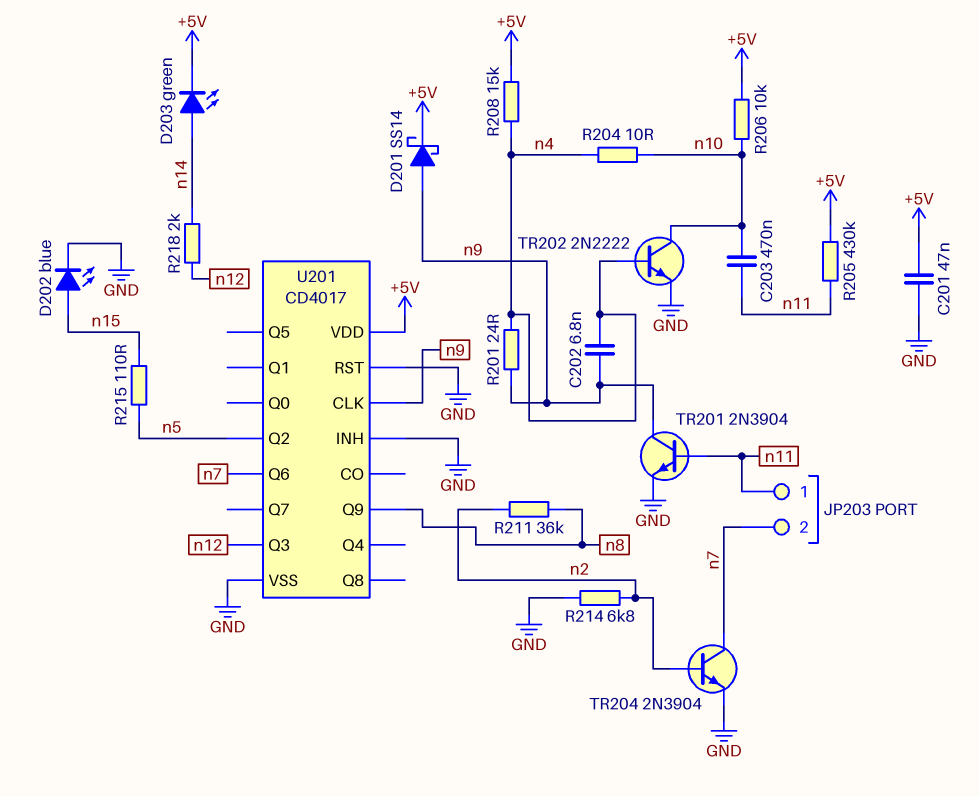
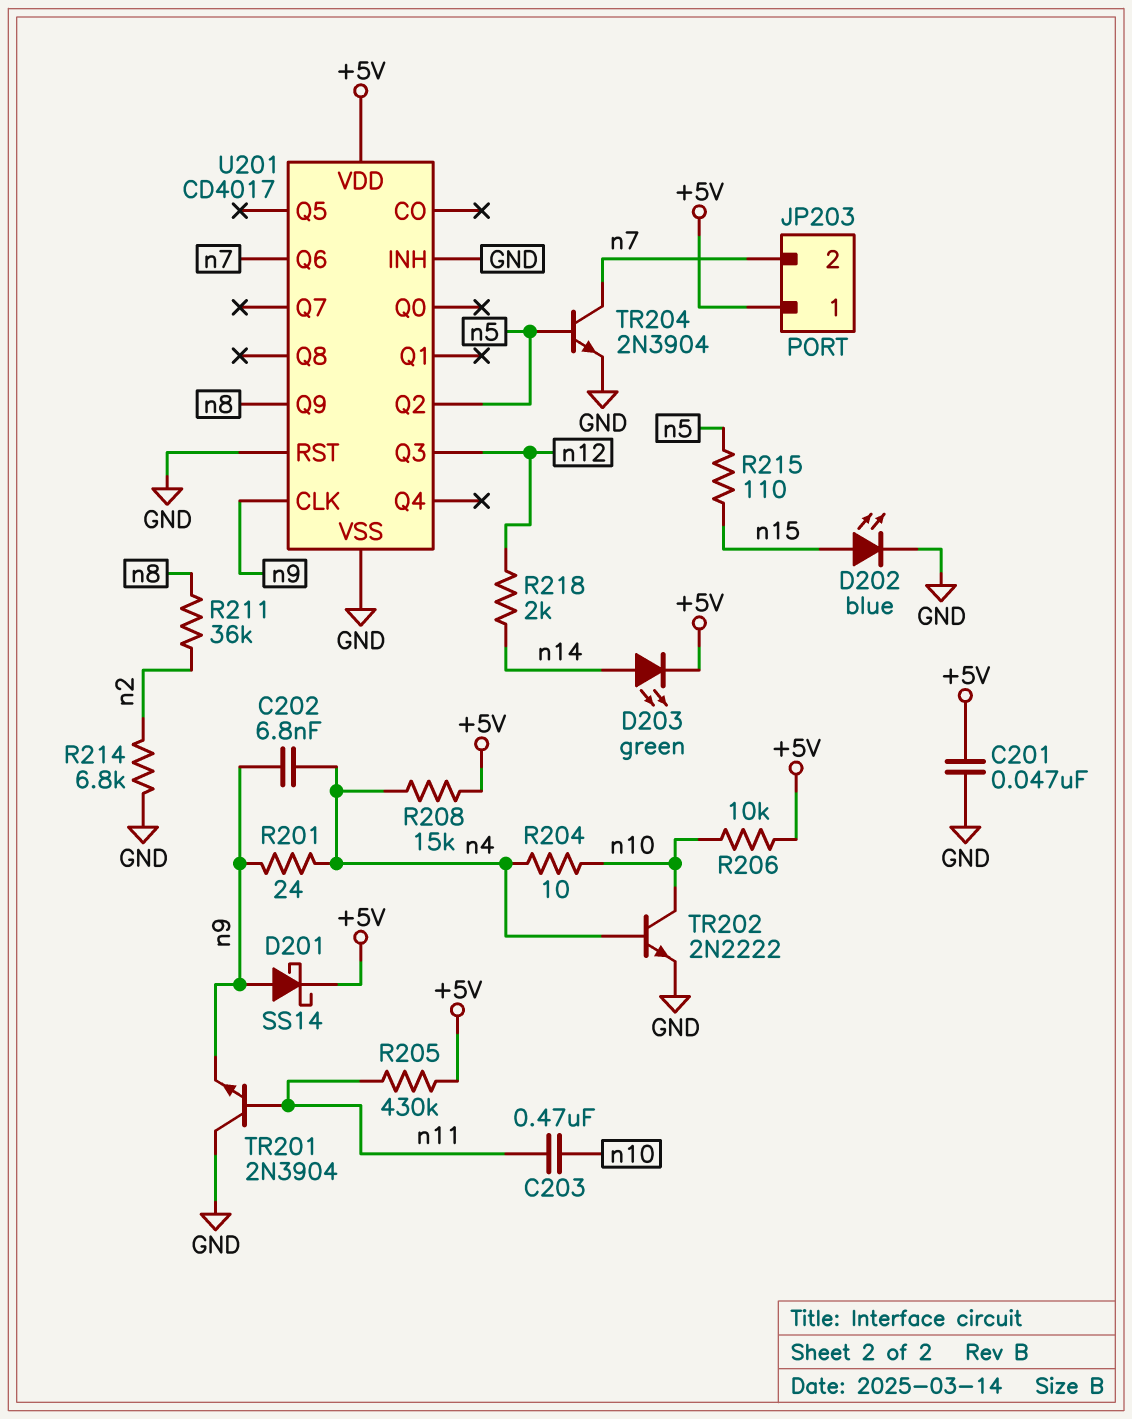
JP203 pin 1: n11 -> +5V
TR201: NPN 2N3904 (B n11, C n9, E GND) -> NPN 2N3904 (B n11, C GND, E n9)
TR204: NPN 2N3904 (B n2, C n7, E GND) -> NPN 2N3904 (B n5, C n7, E GND)

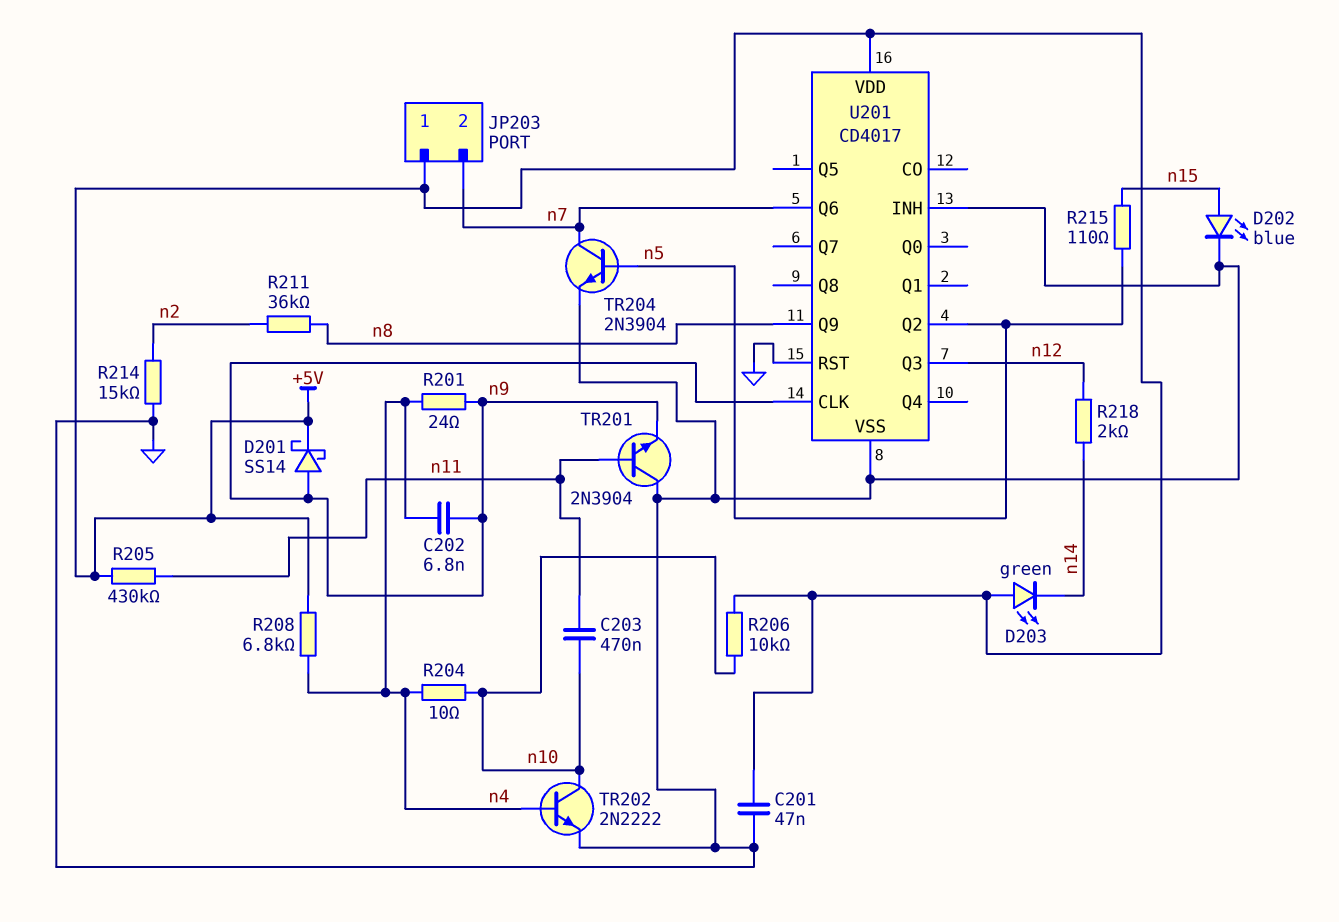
D203: LED green (A n14, K +5V) -> LED green (A +5V, K n14)
R208: 15k (+5V, n4) -> 6.8k (+5V, n4)
R214: 6.8k (GND, n2) -> 15k (GND, n2)

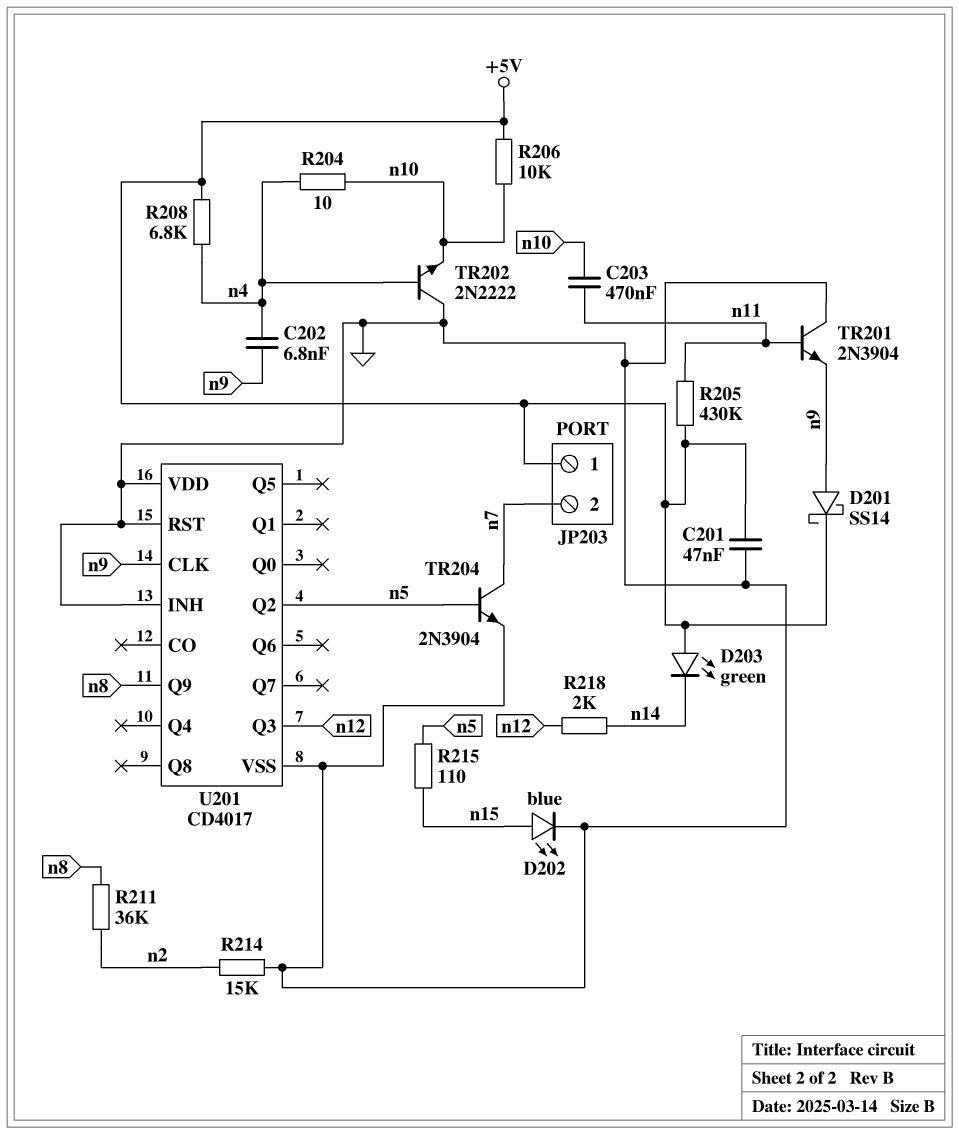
R201: 24 (n4, n9) -> none
TR202: NPN 2N2222 (B n4, C n10, E GND) -> NPN 2N2222 (B n4, C GND, E n10)
U201 pin Q6: n7 -> none
U201 pin VDD: +5V -> GND

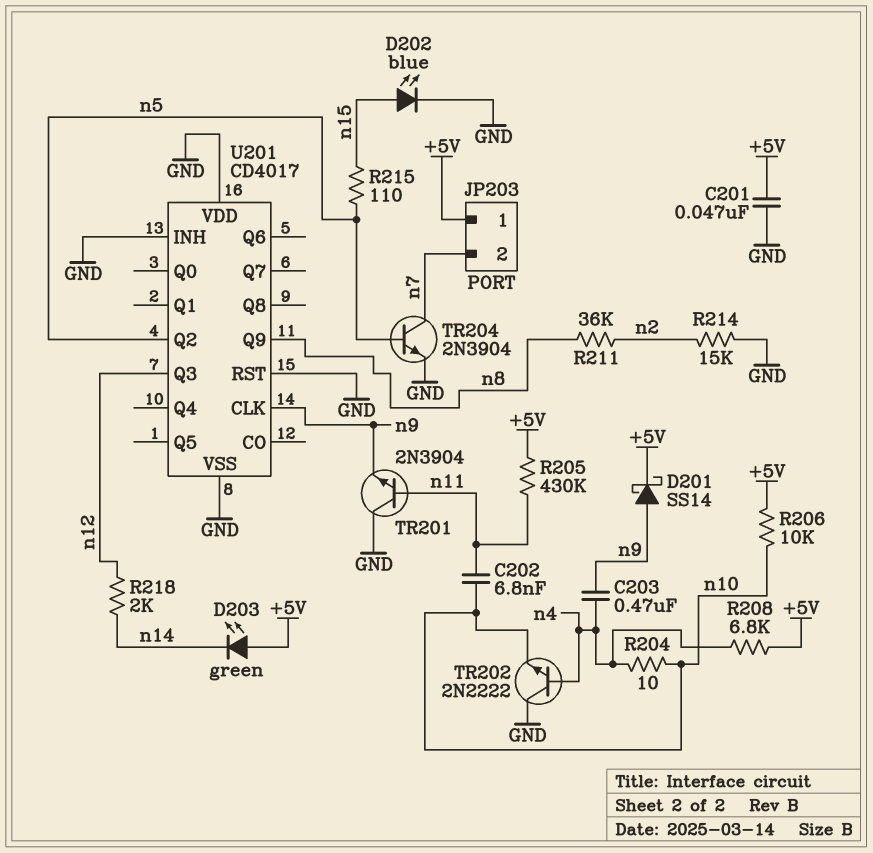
C202: 6.8nF (n4, n9) -> 6.8nF (n10, n11)
C203: 470nF (n10, n11) -> 470nF (n4, n9)

